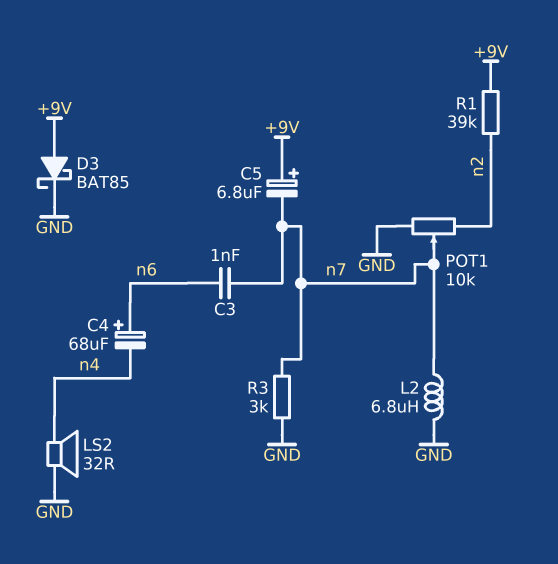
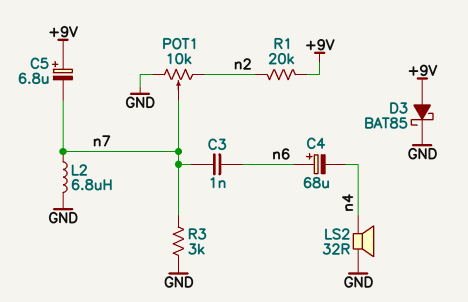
R1: 39k (+9V, n2) -> 20k (+9V, n2)

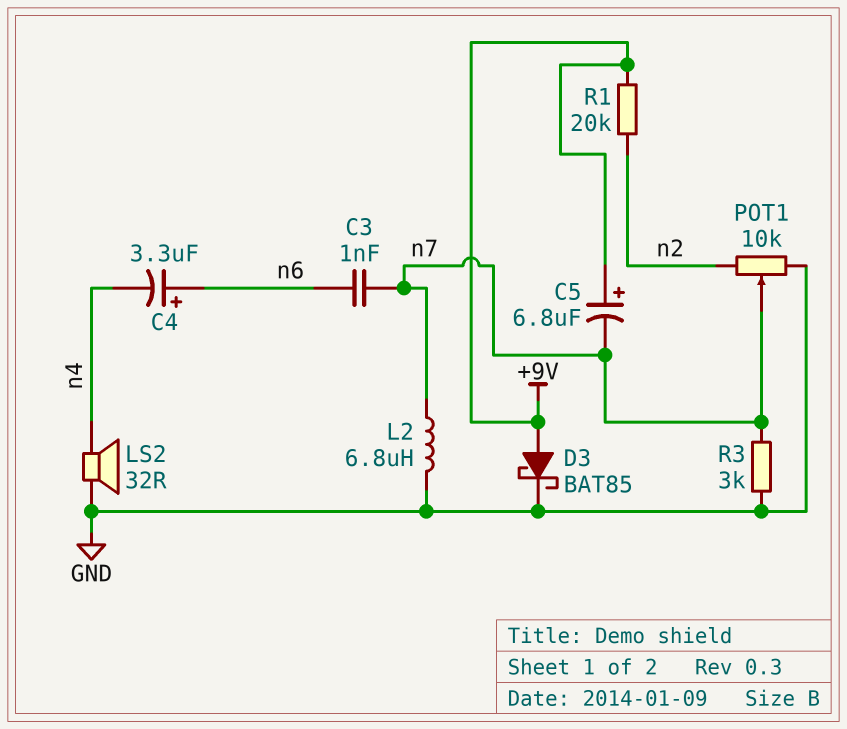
C4: 68uF (plus n6, minus n4) -> 3.3uF (plus n6, minus n4)

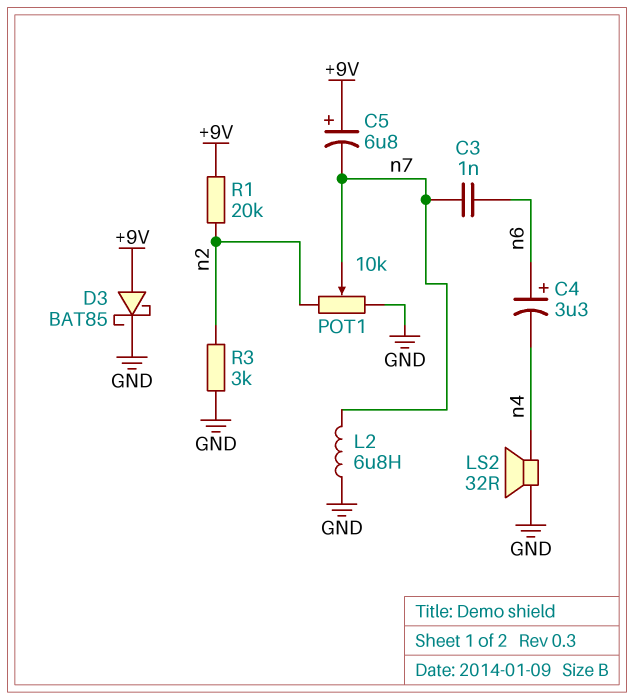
R3: 3k (GND, n7) -> 3k (GND, n2)

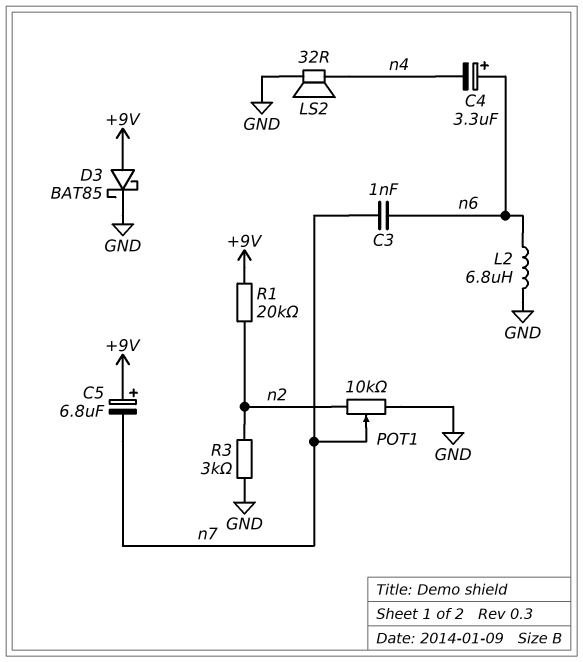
L2: 6.8uH (GND, n7) -> 6.8uH (GND, n6)

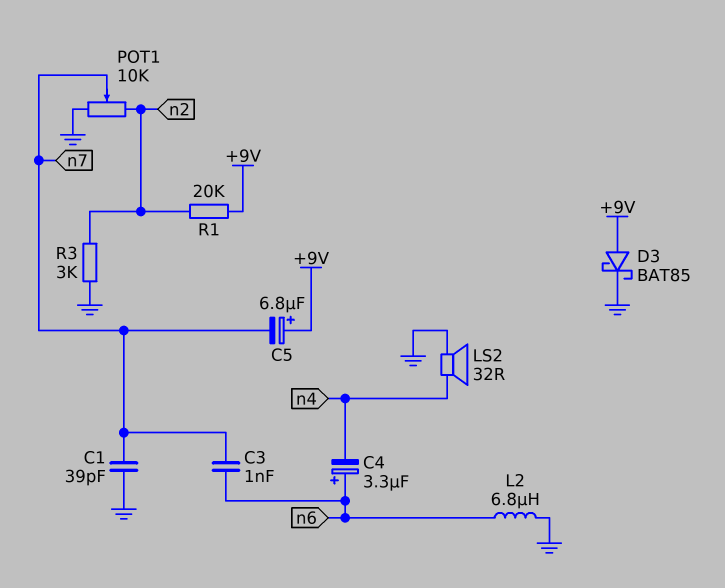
C1: none -> 39pF (GND, n7)

